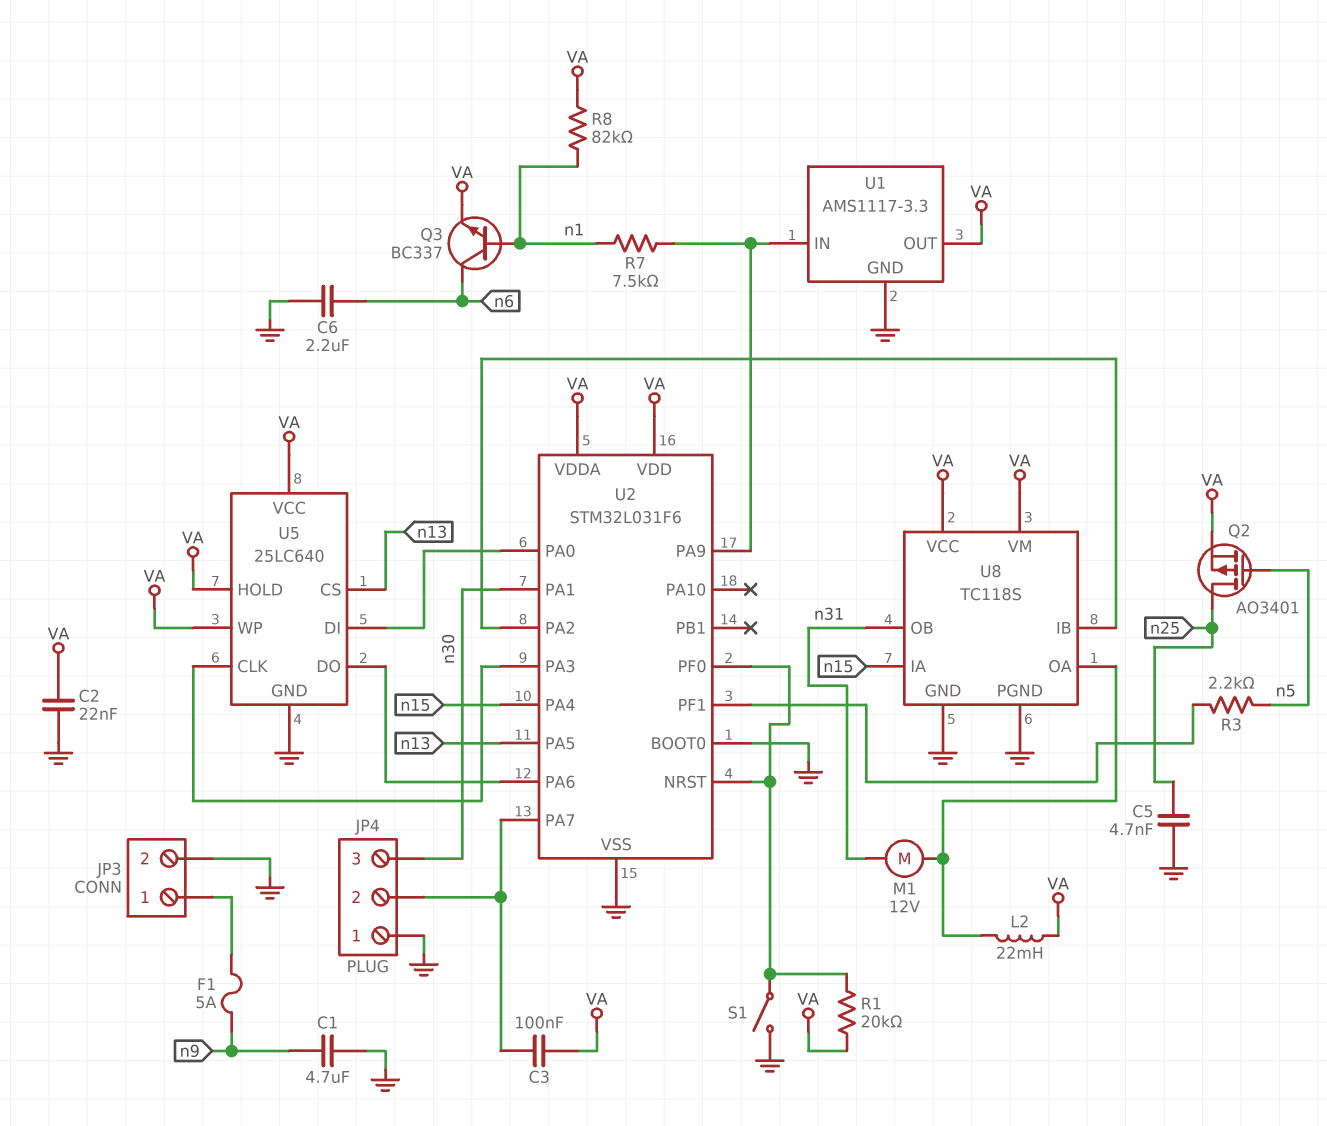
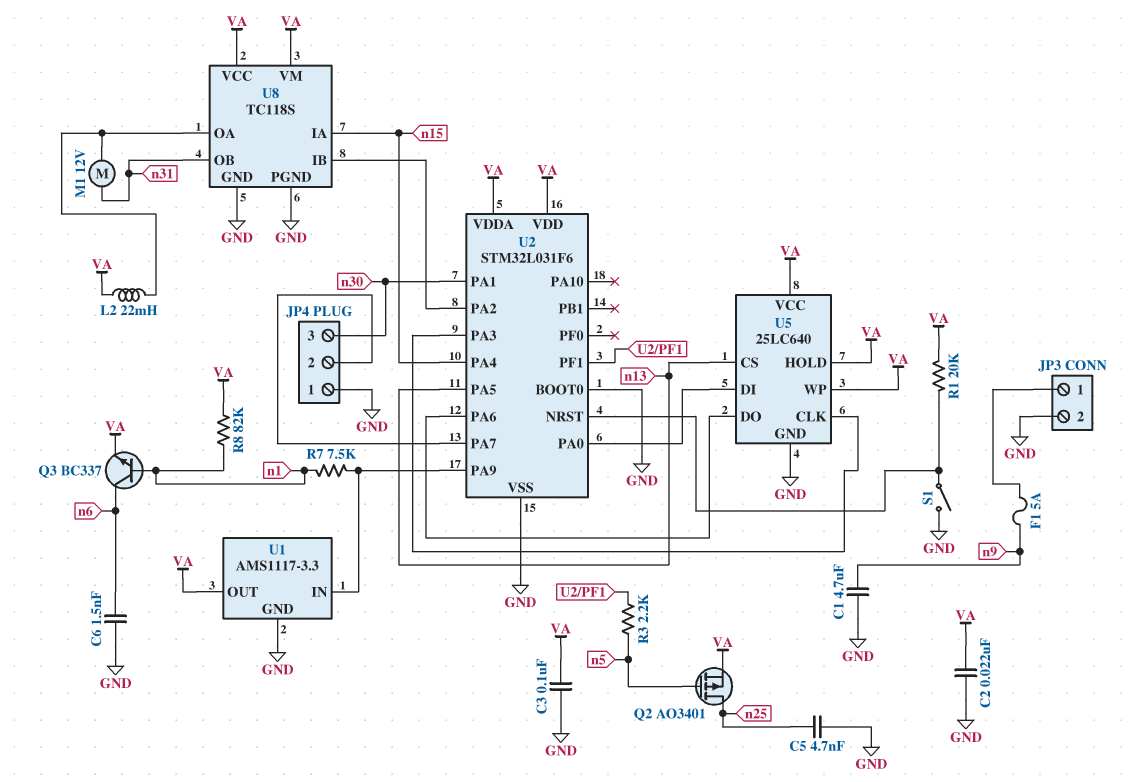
C3: 100nF (JP4/2, VA) -> 100nF (GND, VA)
C6: 2.2uF (GND, n6) -> 1.5nF (GND, n6)
U2 pin PF0: U2/NRST -> none

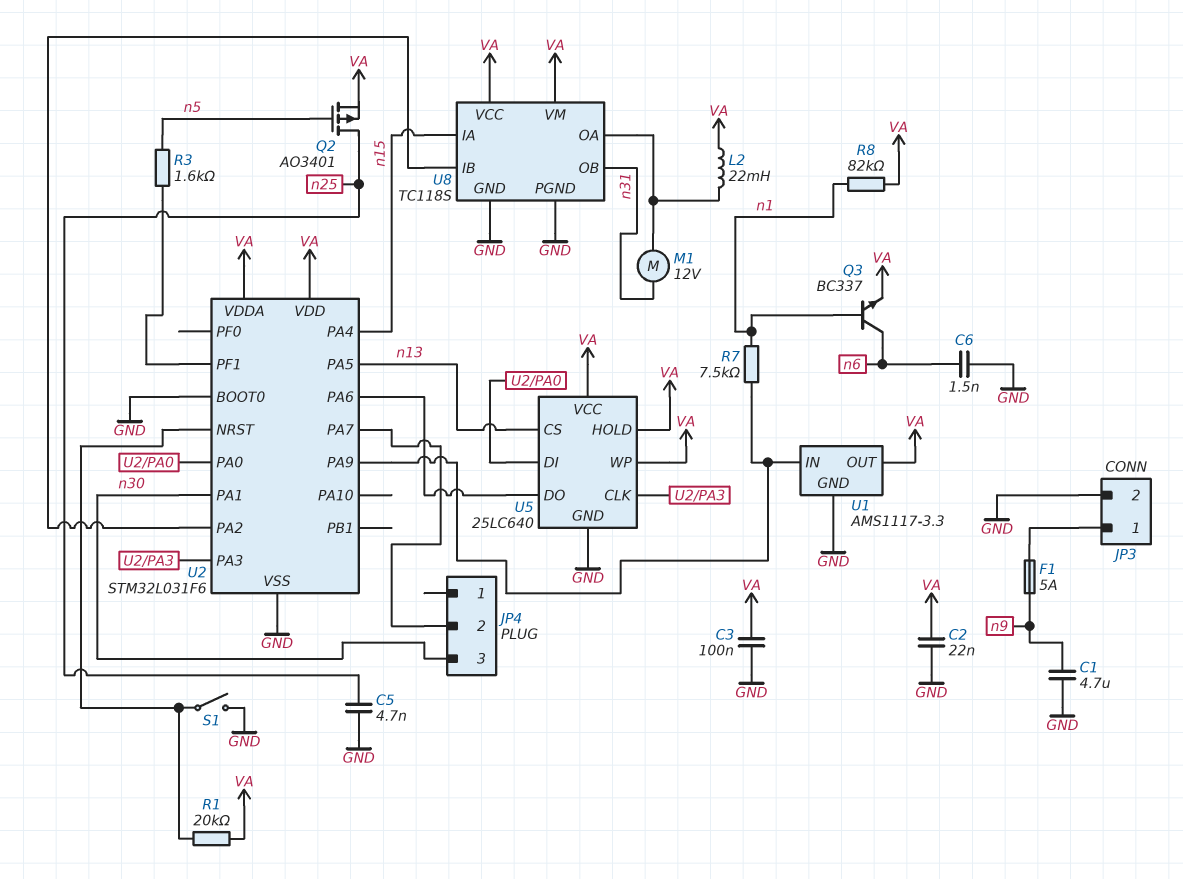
JP4 pin 1: GND -> none
R3: 2.2k (U2/PF1, n5) -> 1.6k (U2/PF1, n5)

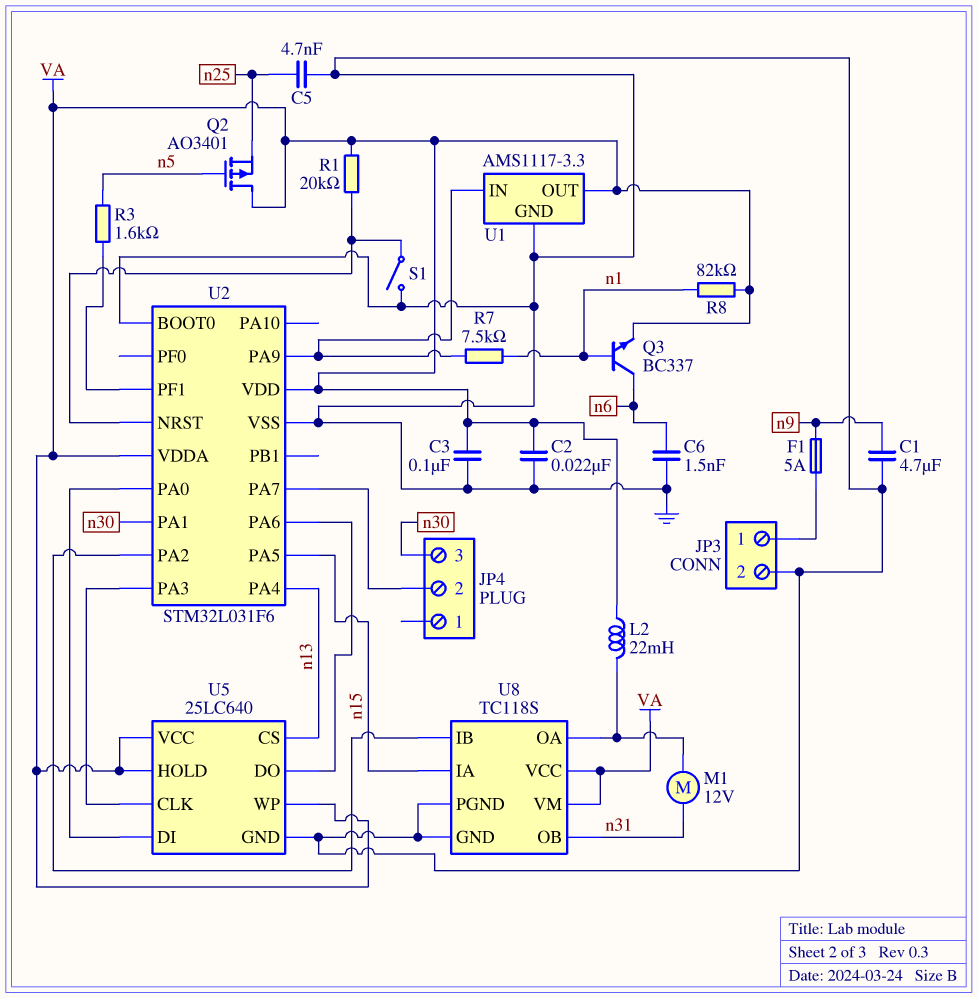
Q2: PMOS AO3401 (G n5, D n25, S VA) -> PMOS AO3401 (G n5, D VA, S n25)
U2 pin PA4: n15 -> n13
U2 pin PA5: n13 -> n15

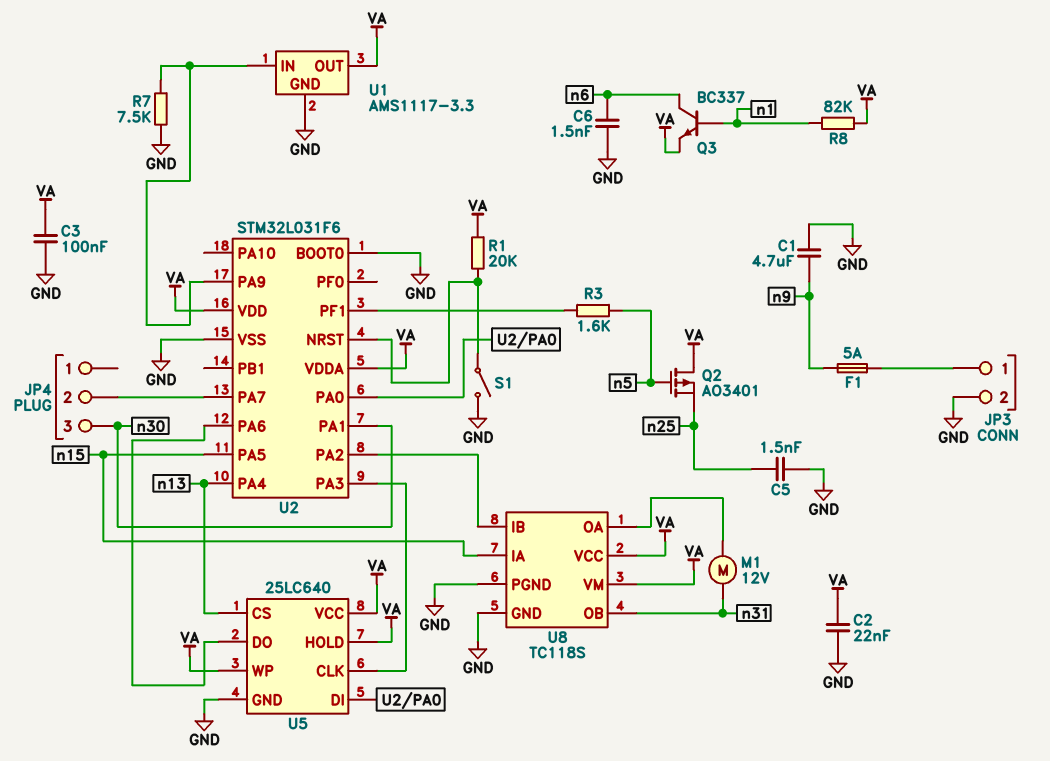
C5: 4.7nF (GND, n25) -> 1.5nF (GND, n25)
L2: 22mH (U8/OA, VA) -> none
R7: 7.5k (U1/IN, n1) -> 7.5k (GND, U1/IN)

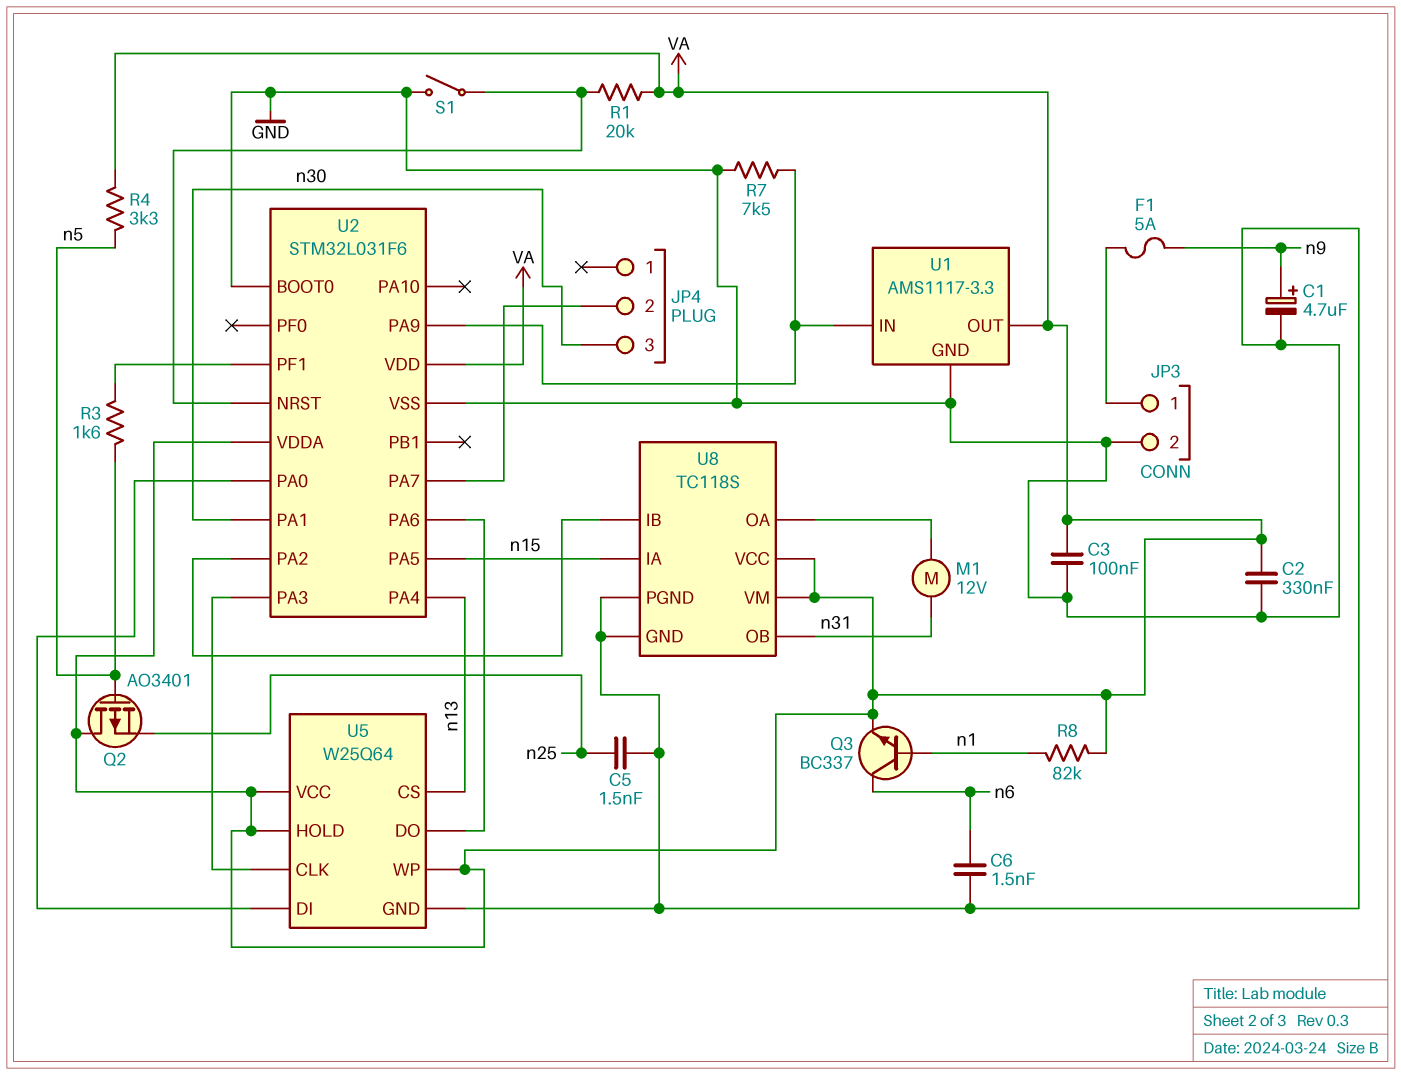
C1: 4.7uF (GND, n9) -> 4.7uF (plus n9, minus GND)
C2: 22nF (GND, VA) -> 330nF (GND, VA)
R4: none -> 3.3k (VA, n5)
U5: 25LC640 -> W25Q64

